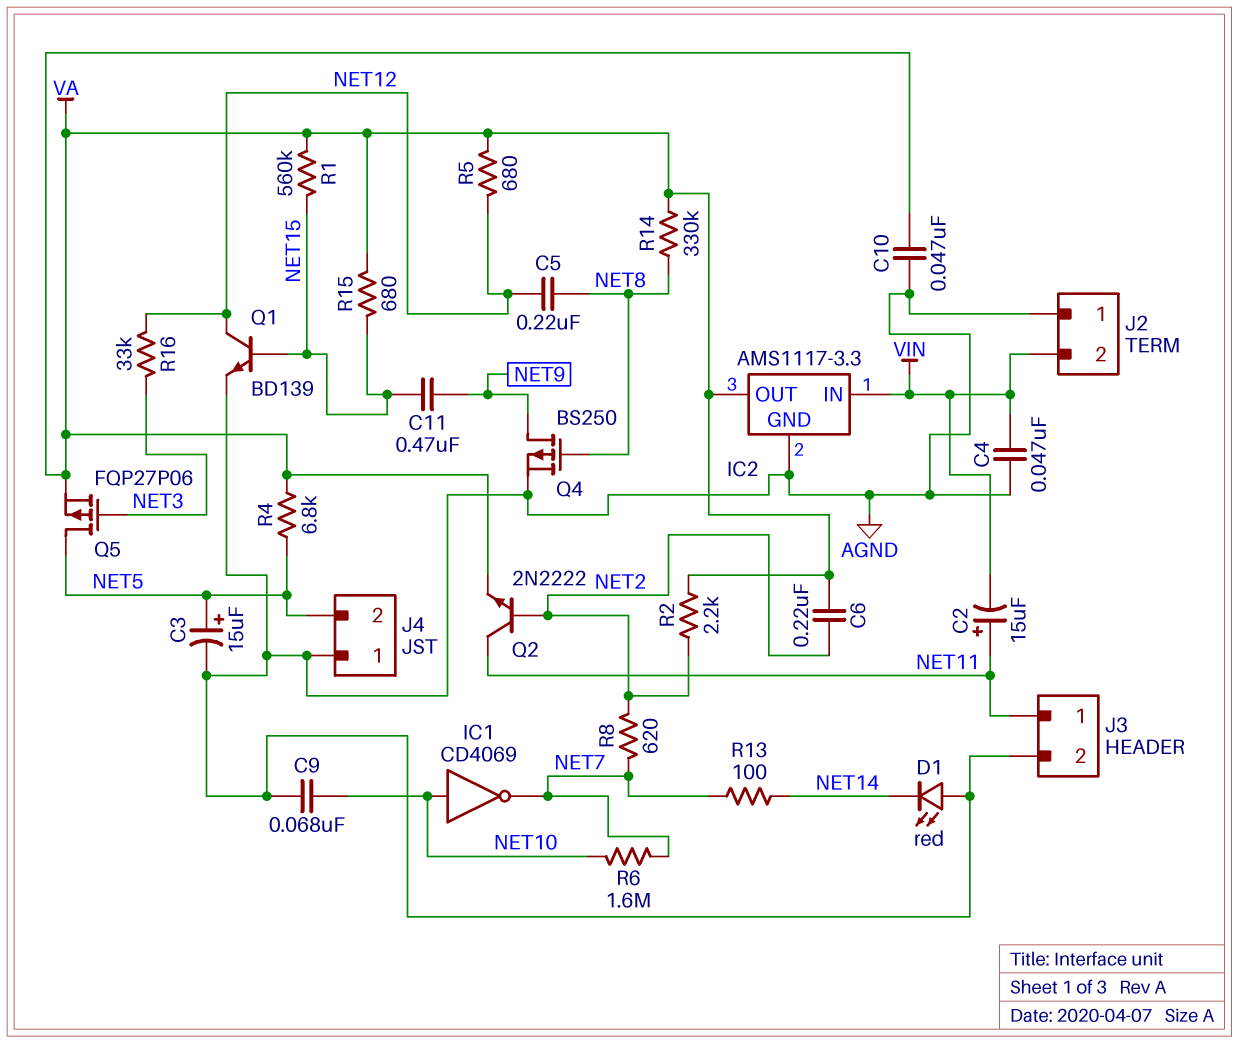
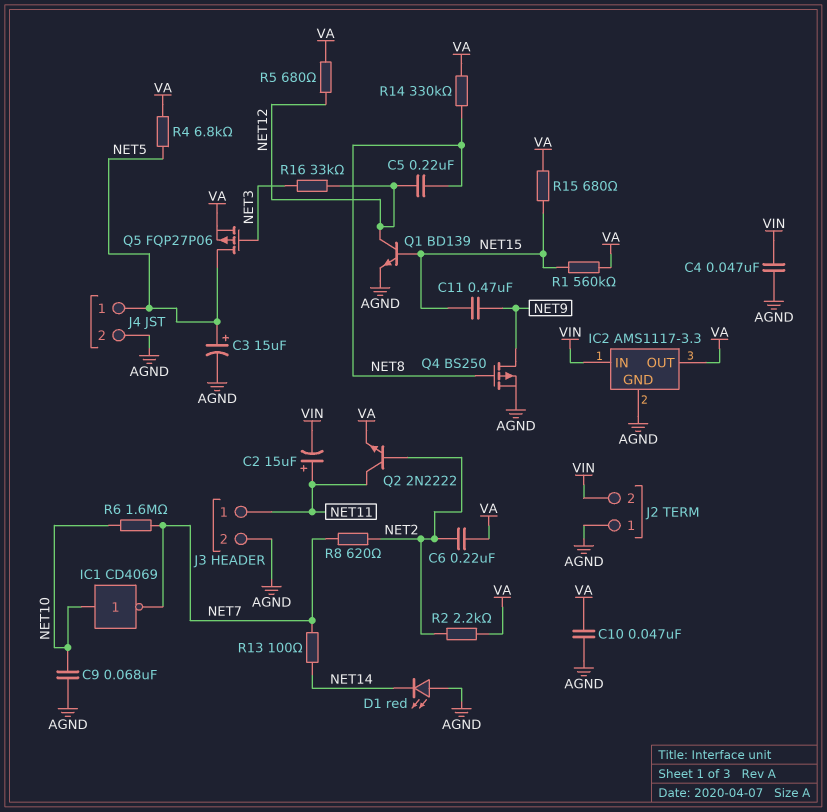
J4 pin 1: AGND -> NET5
J4 pin 2: NET5 -> AGND

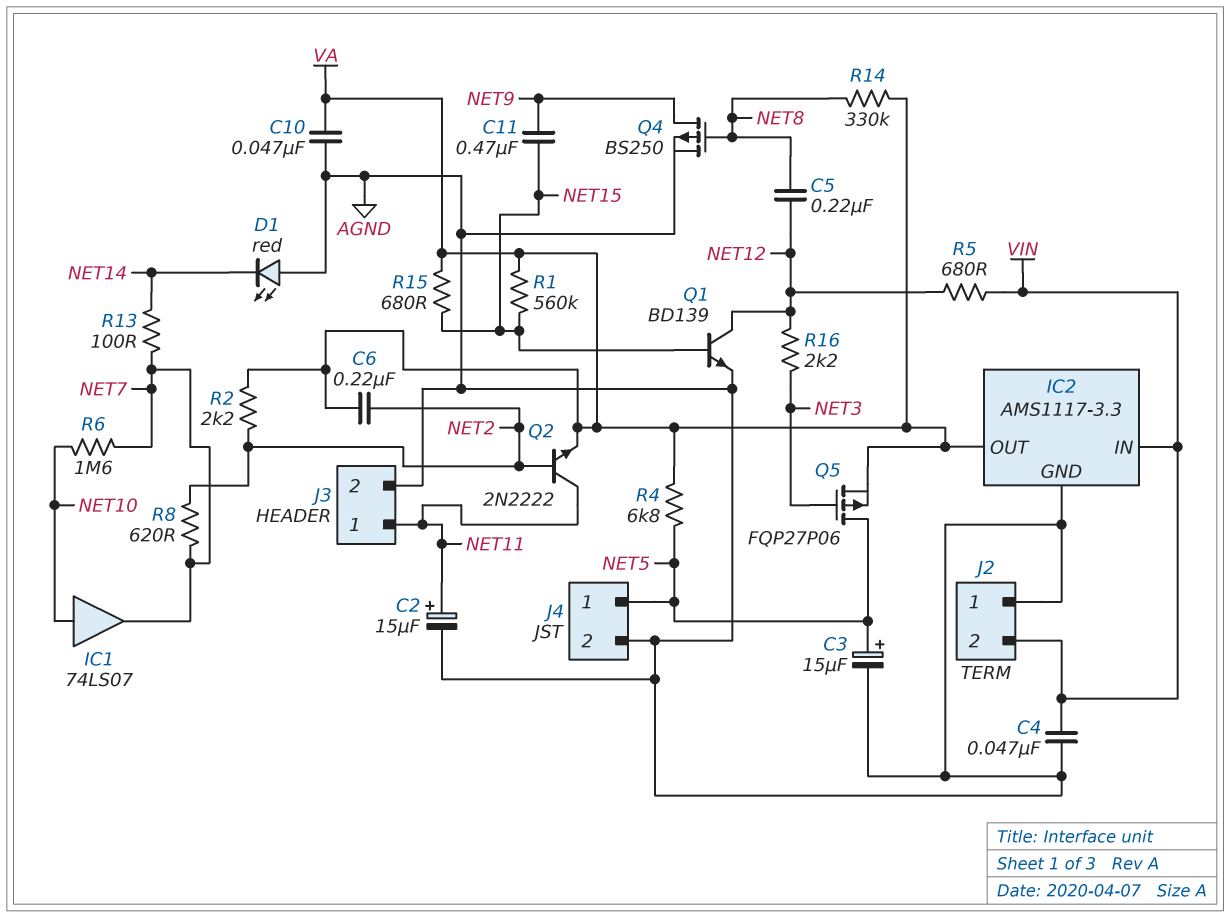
C2: 15uF (plus NET11, minus VIN) -> 15uF (plus NET11, minus AGND)
C9: 68nF (AGND, NET10) -> none
IC1: NOT CD4069 (in NET10, out NET7) -> buffer 74LS07 (in NET10, out NET7)
R5: 680 (NET12, VA) -> 680 (NET12, VIN)
R16: 33k (NET3, NET12) -> 2.2k (NET3, NET12)

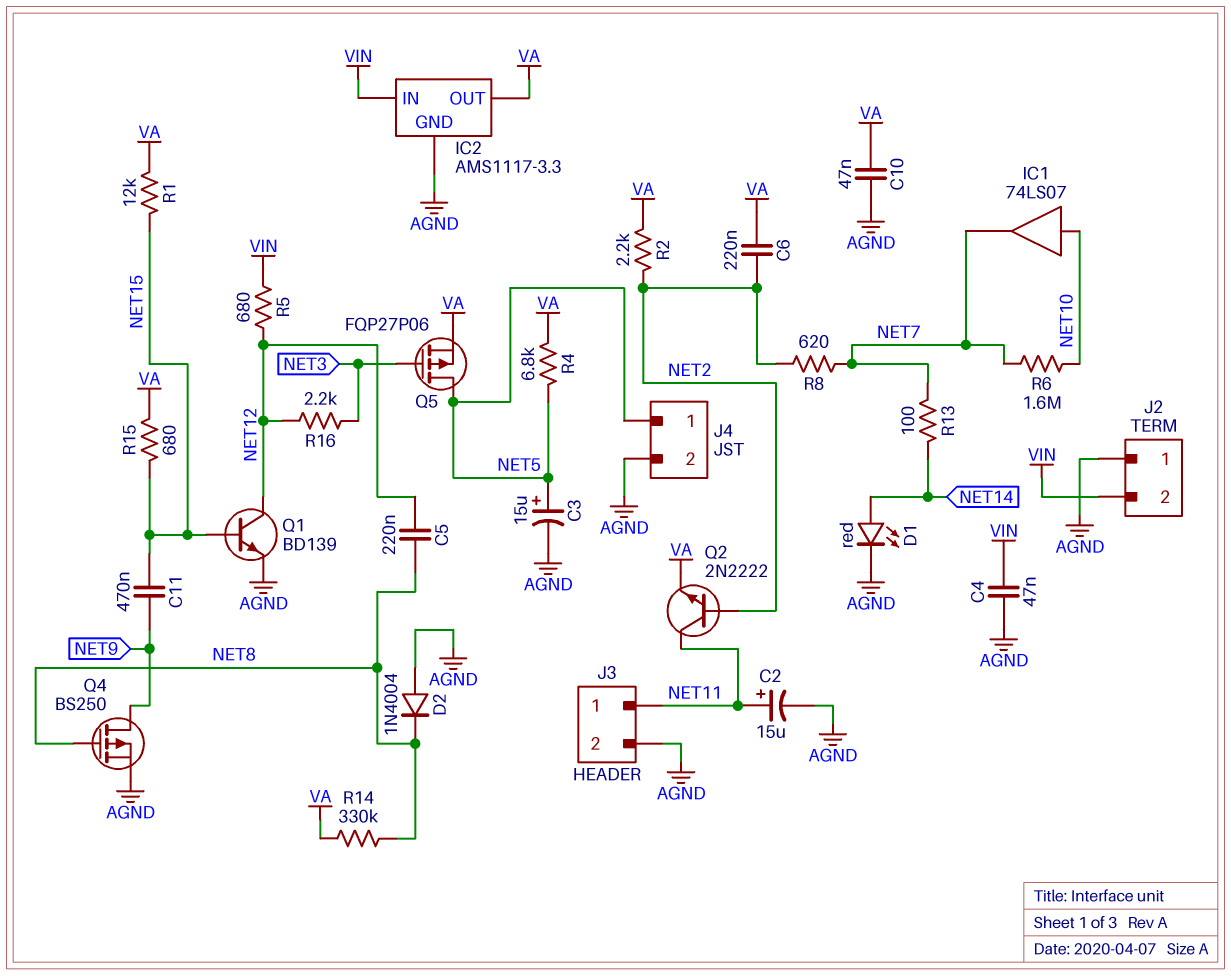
D1: LED red (A AGND, K NET14) -> LED red (A NET14, K AGND)
D2: none -> diode 1N4004 (A AGND, K NET8)
R1: 560k (NET15, VA) -> 12k (NET15, VA)

